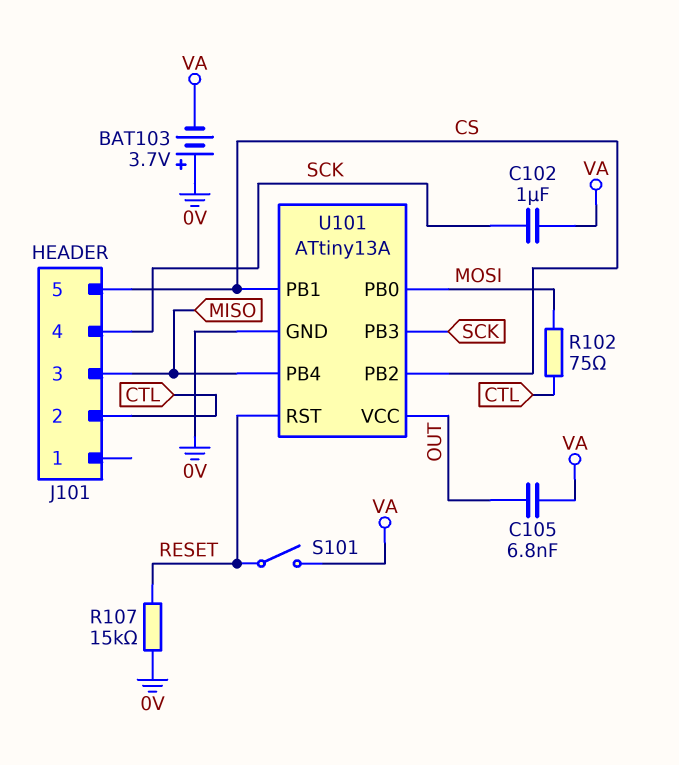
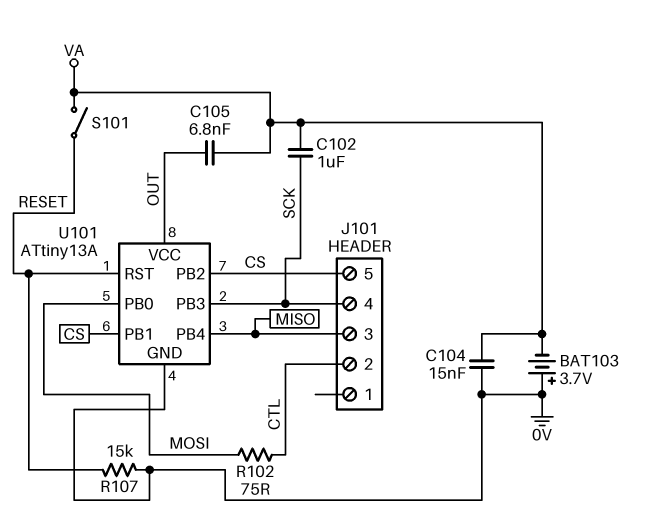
C104: none -> 15nF (0V, VA)

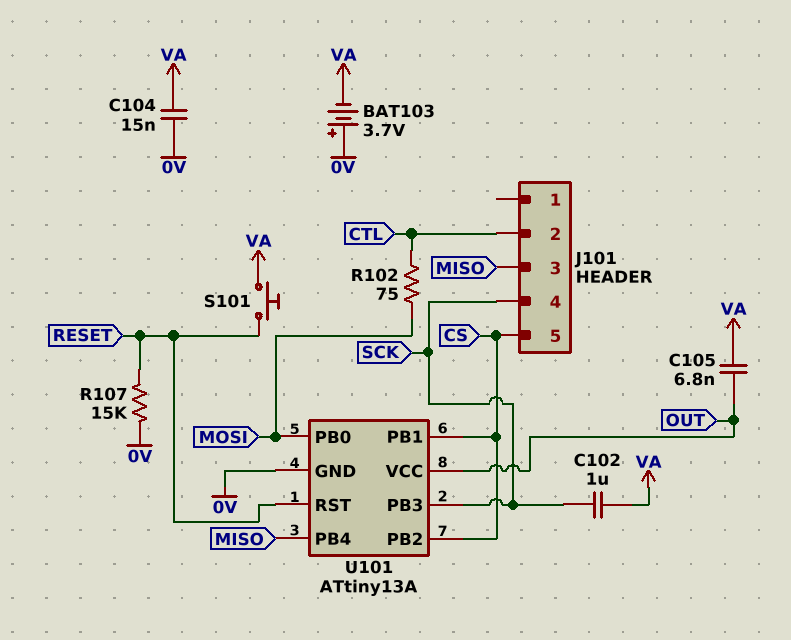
S101: switch (RESET, VA) -> button (RESET, VA)

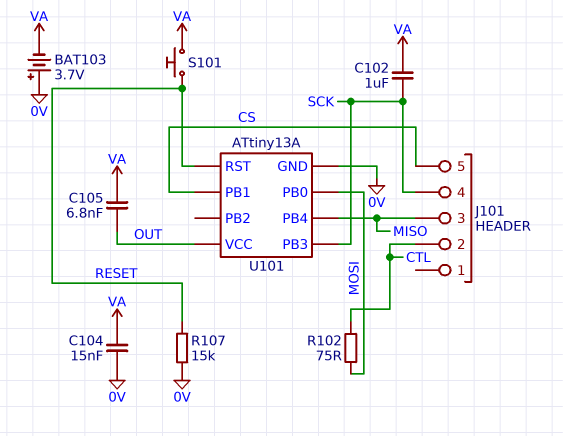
U101 pin PB2: CS -> none

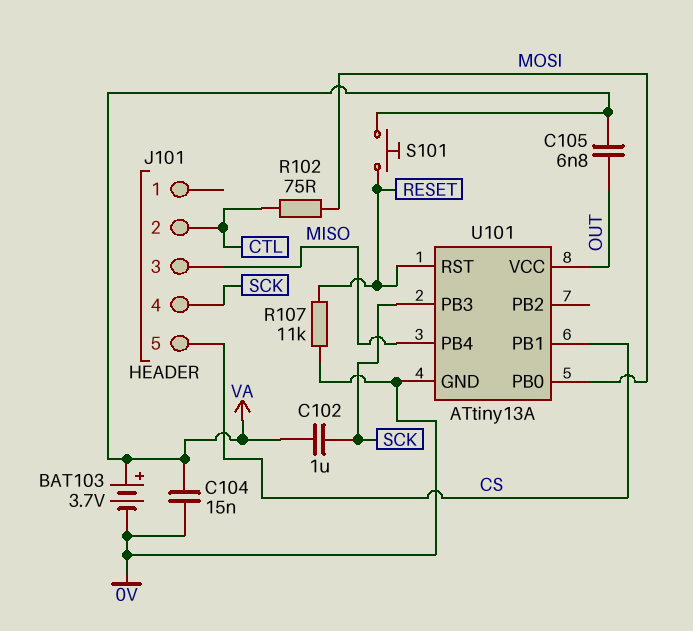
BAT103: 3.7V (plus 0V, minus VA) -> 3.7V (plus VA, minus 0V)
R107: 15k (0V, RESET) -> 11k (0V, RESET)

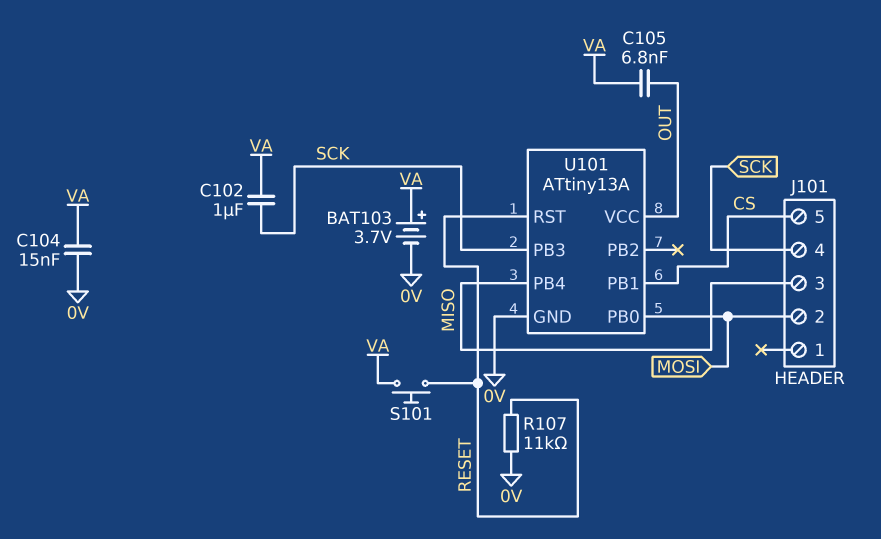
J101 pin 2: CTL -> MOSI
R102: 75 (CTL, MOSI) -> none

